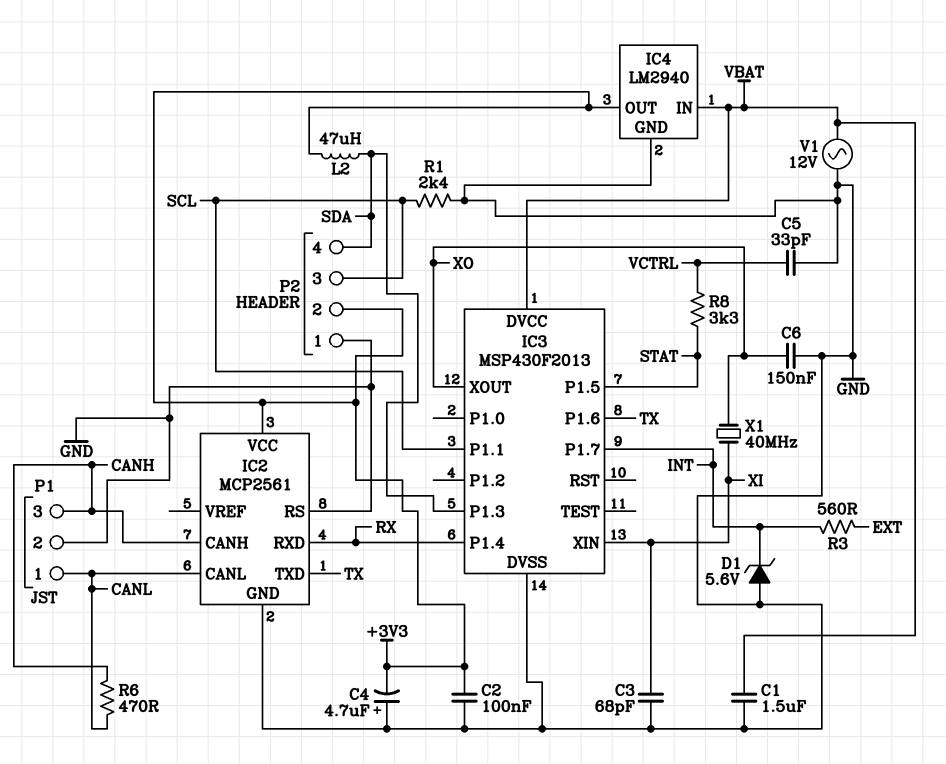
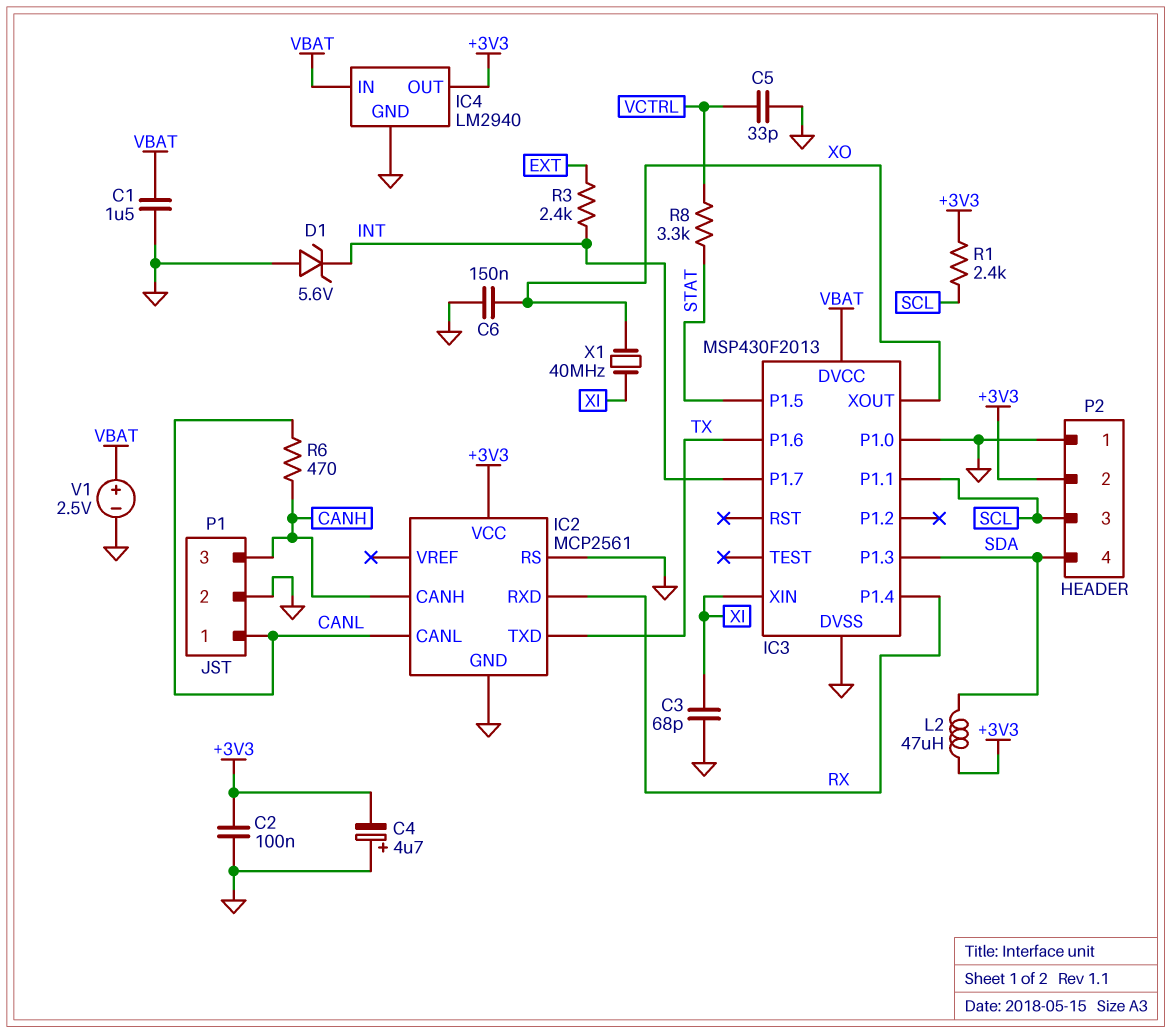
IC3 pin P1.0: none -> GND
R1: 2.4k (GND, SCL) -> 2.4k (+3V3, SCL)
R3: 560 (EXT, INT) -> 2.4k (EXT, INT)
V1: AC 12V (GND, VBAT) -> 2.5V (plus VBAT, minus GND)

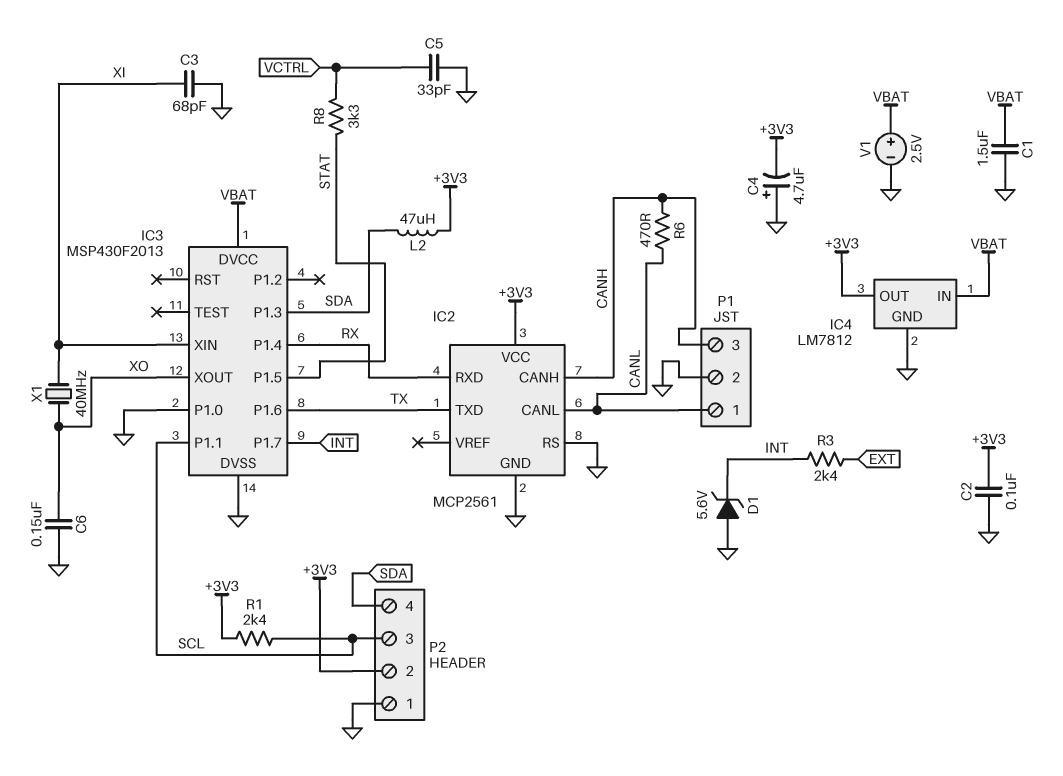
IC4: LM2940 -> LM7812

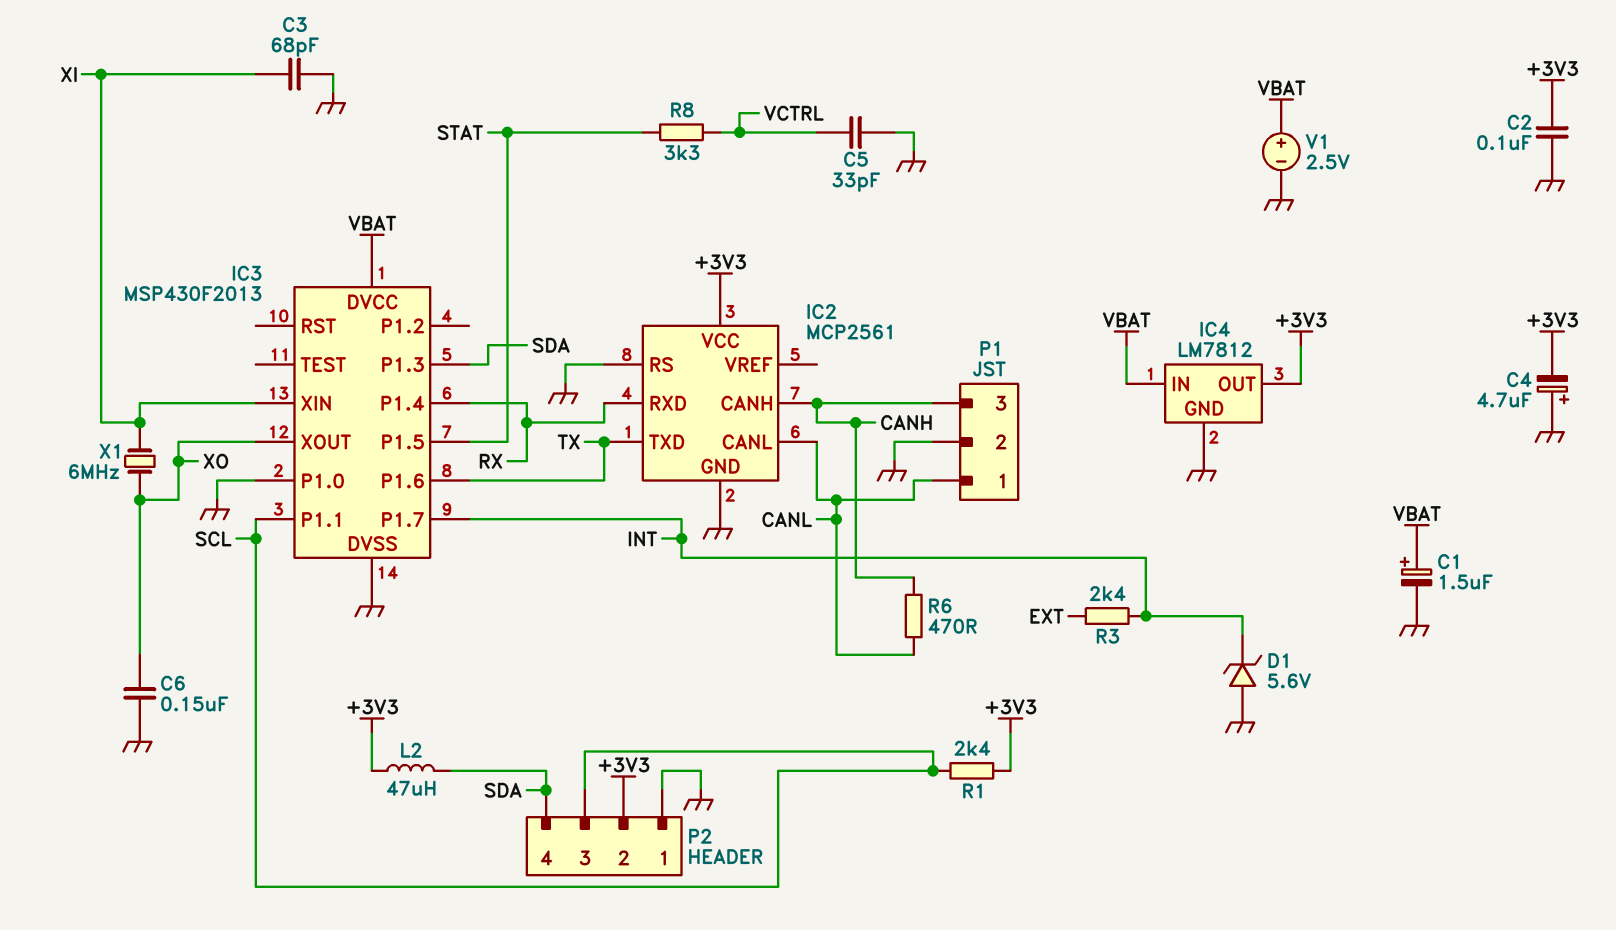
C1: 1.5uF (GND, VBAT) -> 1.5uF (plus VBAT, minus GND)
X1: 40MHz (XI, XO) -> 6MHz (XI, XO)

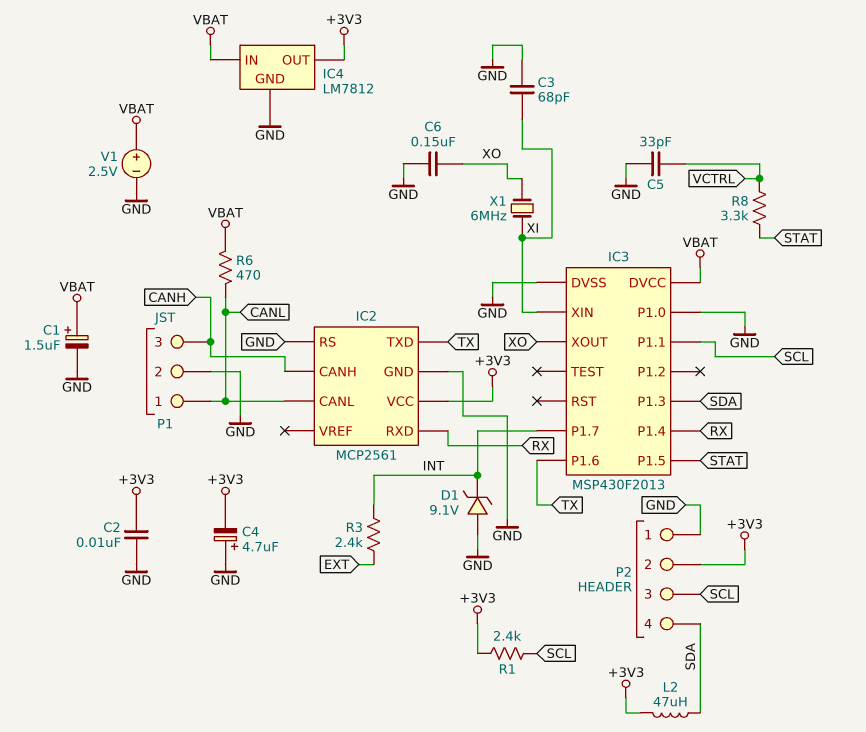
C2: 100nF (+3V3, GND) -> 10nF (+3V3, GND)
D1: zener 5.6V (A GND, K INT) -> zener 9.1V (A GND, K INT)
R6: 470 (CANH, CANL) -> 470 (CANL, VBAT)

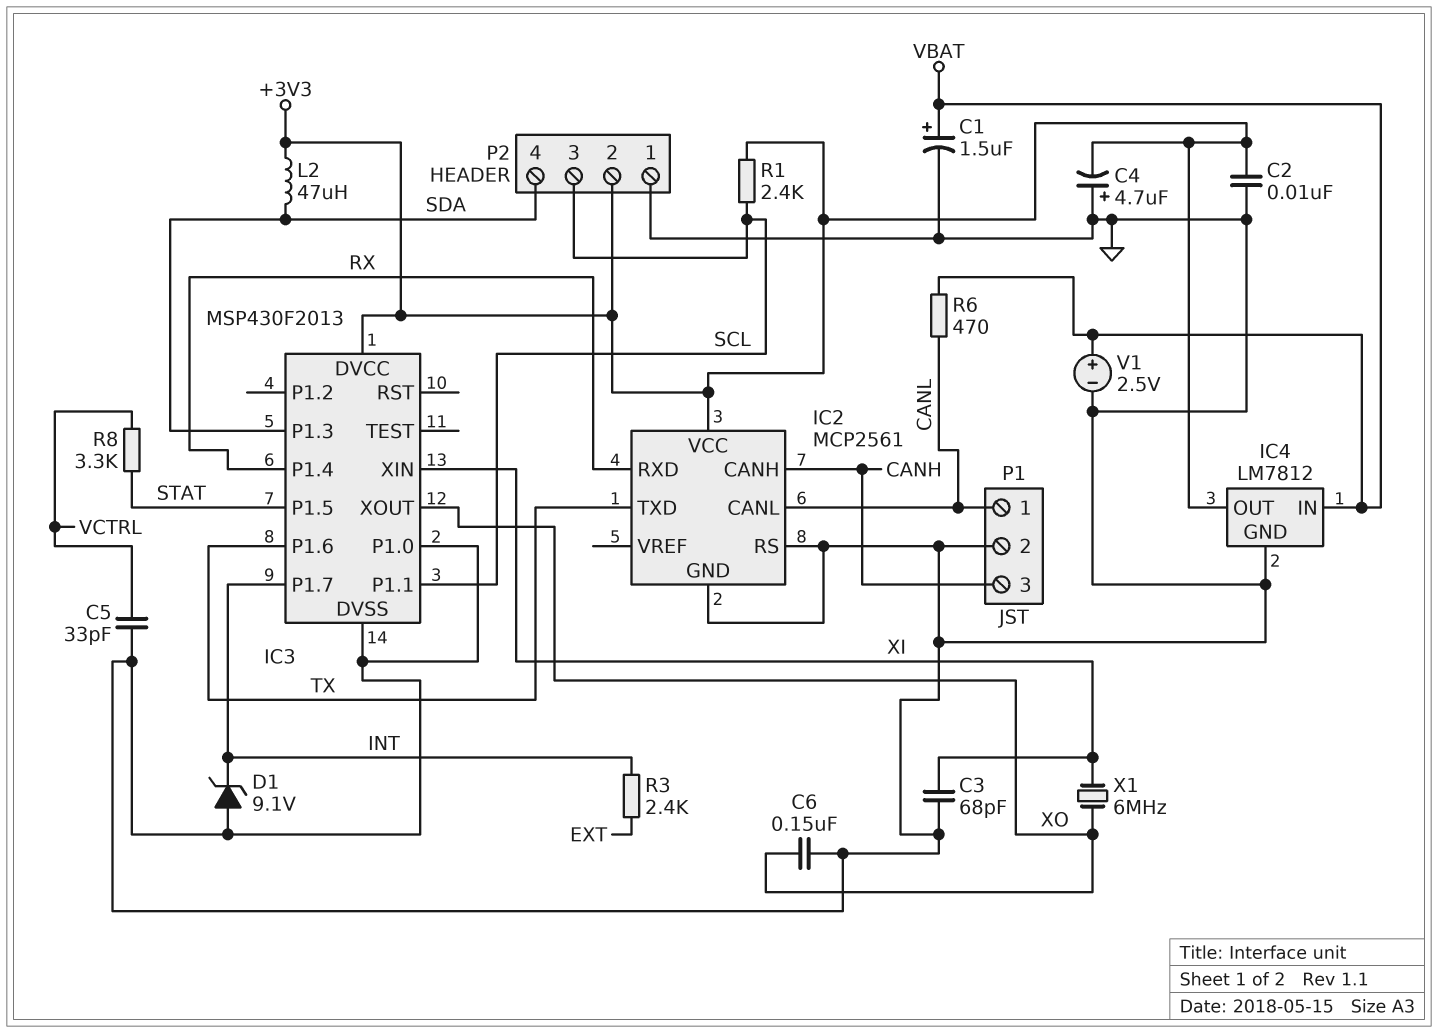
IC3 pin DVCC: VBAT -> +3V3

